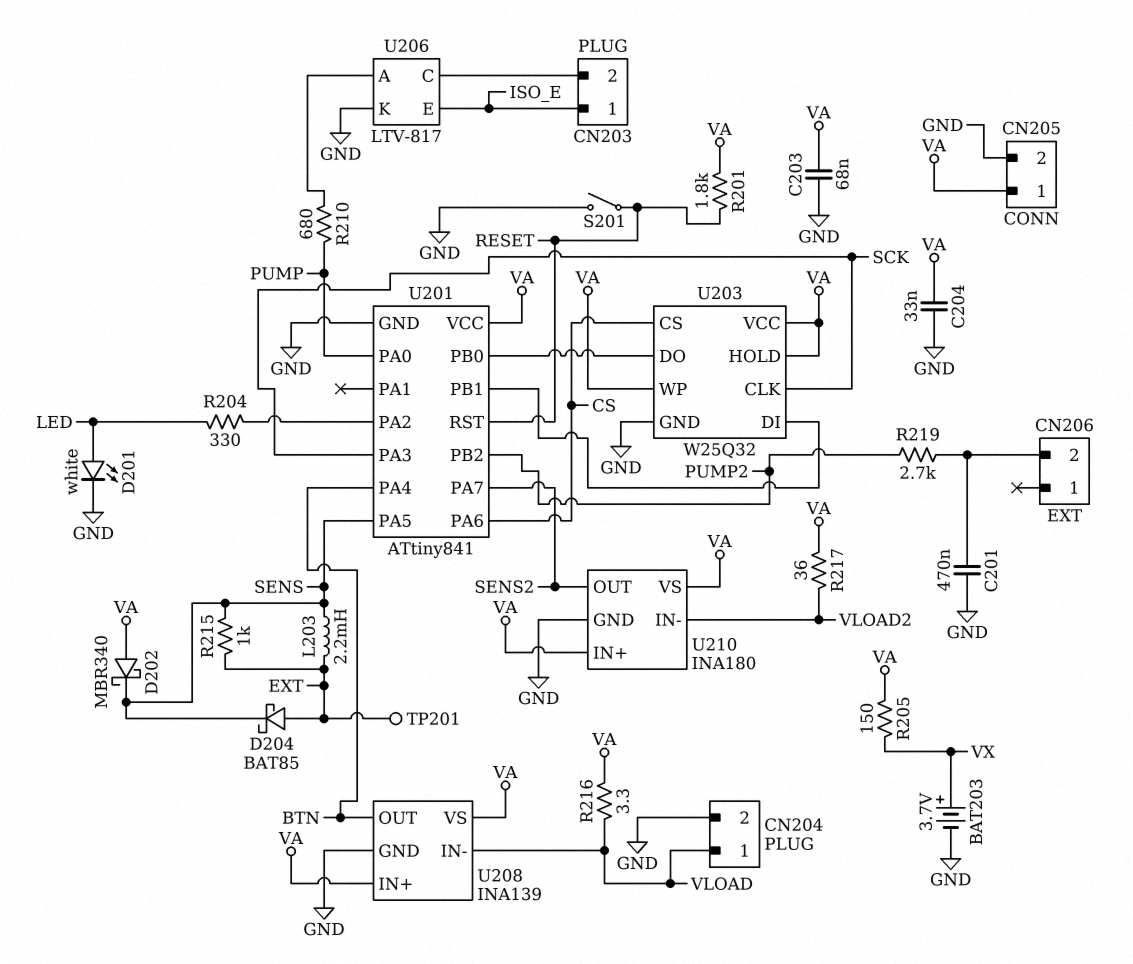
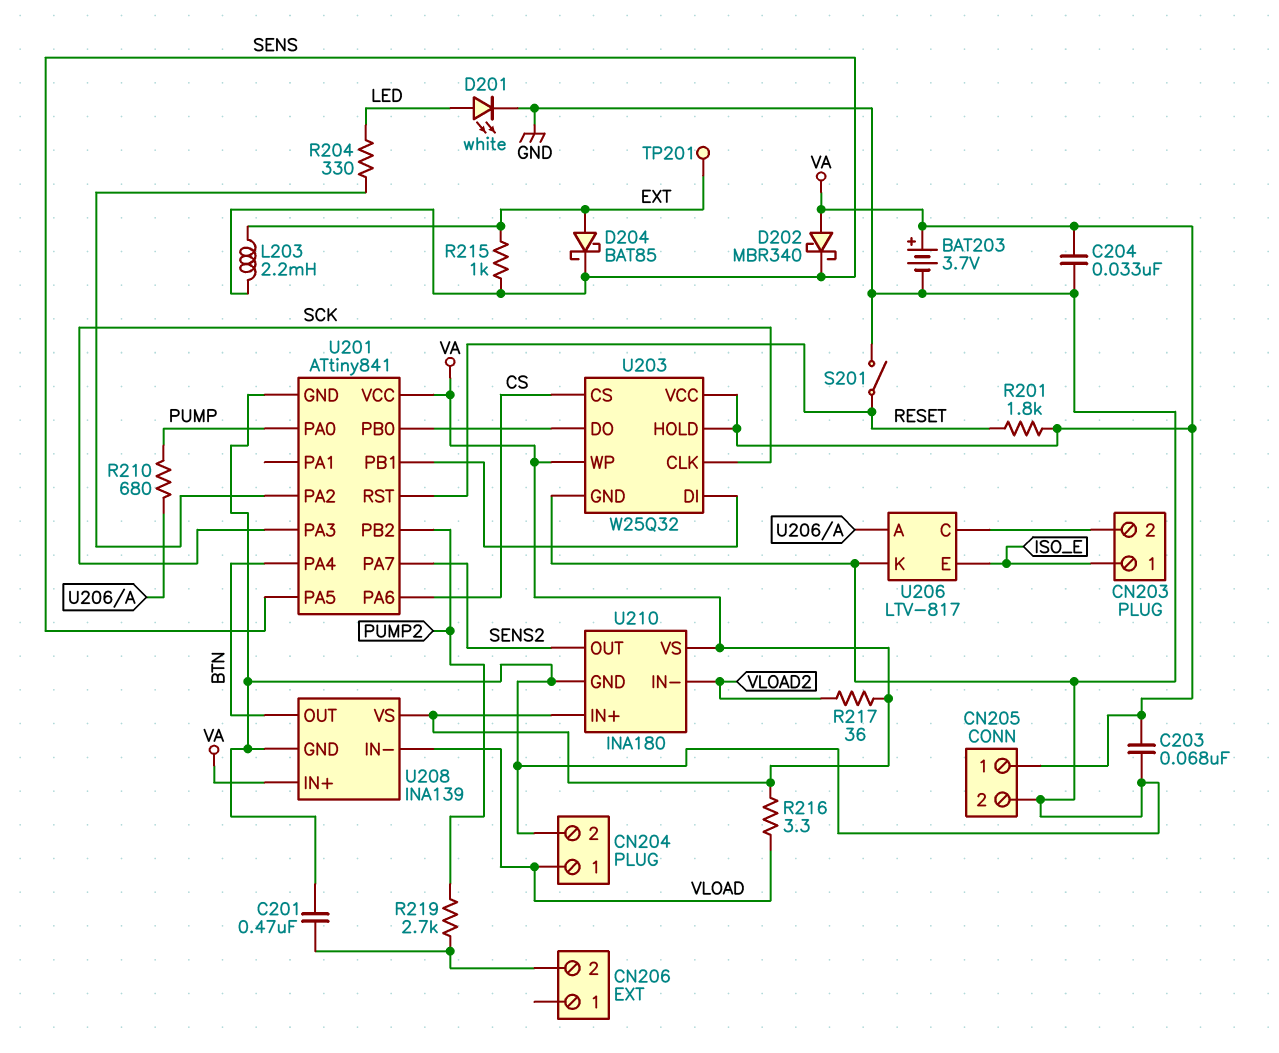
BAT203: 3.7V (plus VX, minus GND) -> 3.7V (plus VA, minus GND)
R205: 150 (VA, VX) -> none

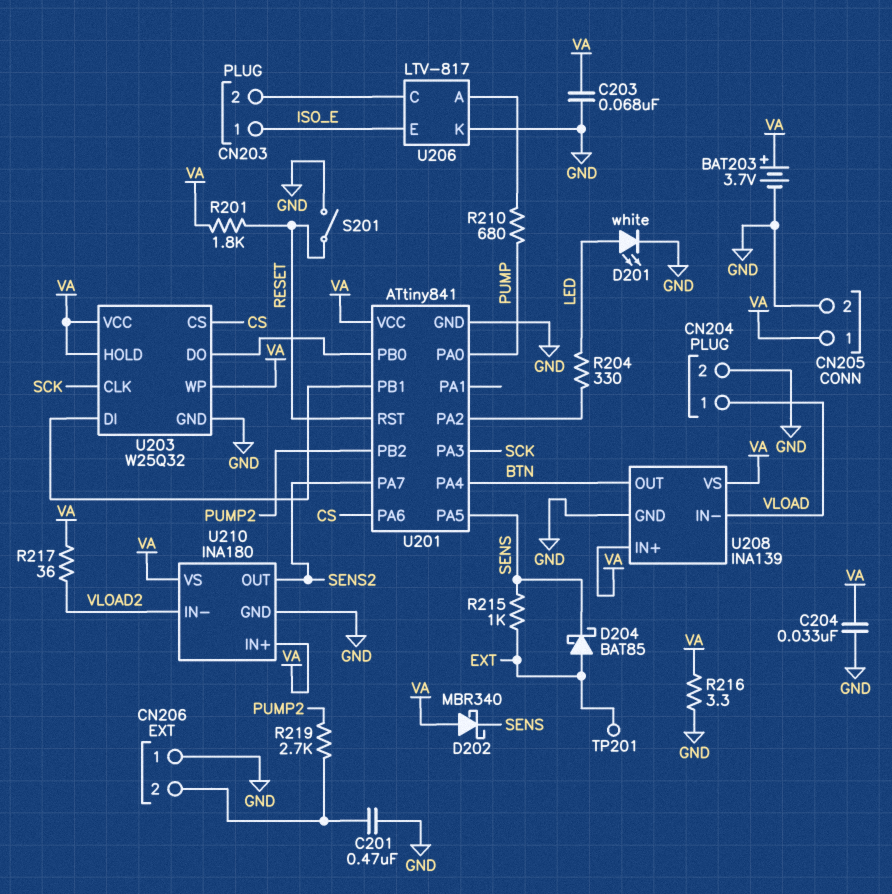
CN206 pin 1: none -> GND
L203: 2.2mH (EXT, SENS) -> none
R216: 3.3 (VA, VLOAD) -> 3.3 (GND, VA)

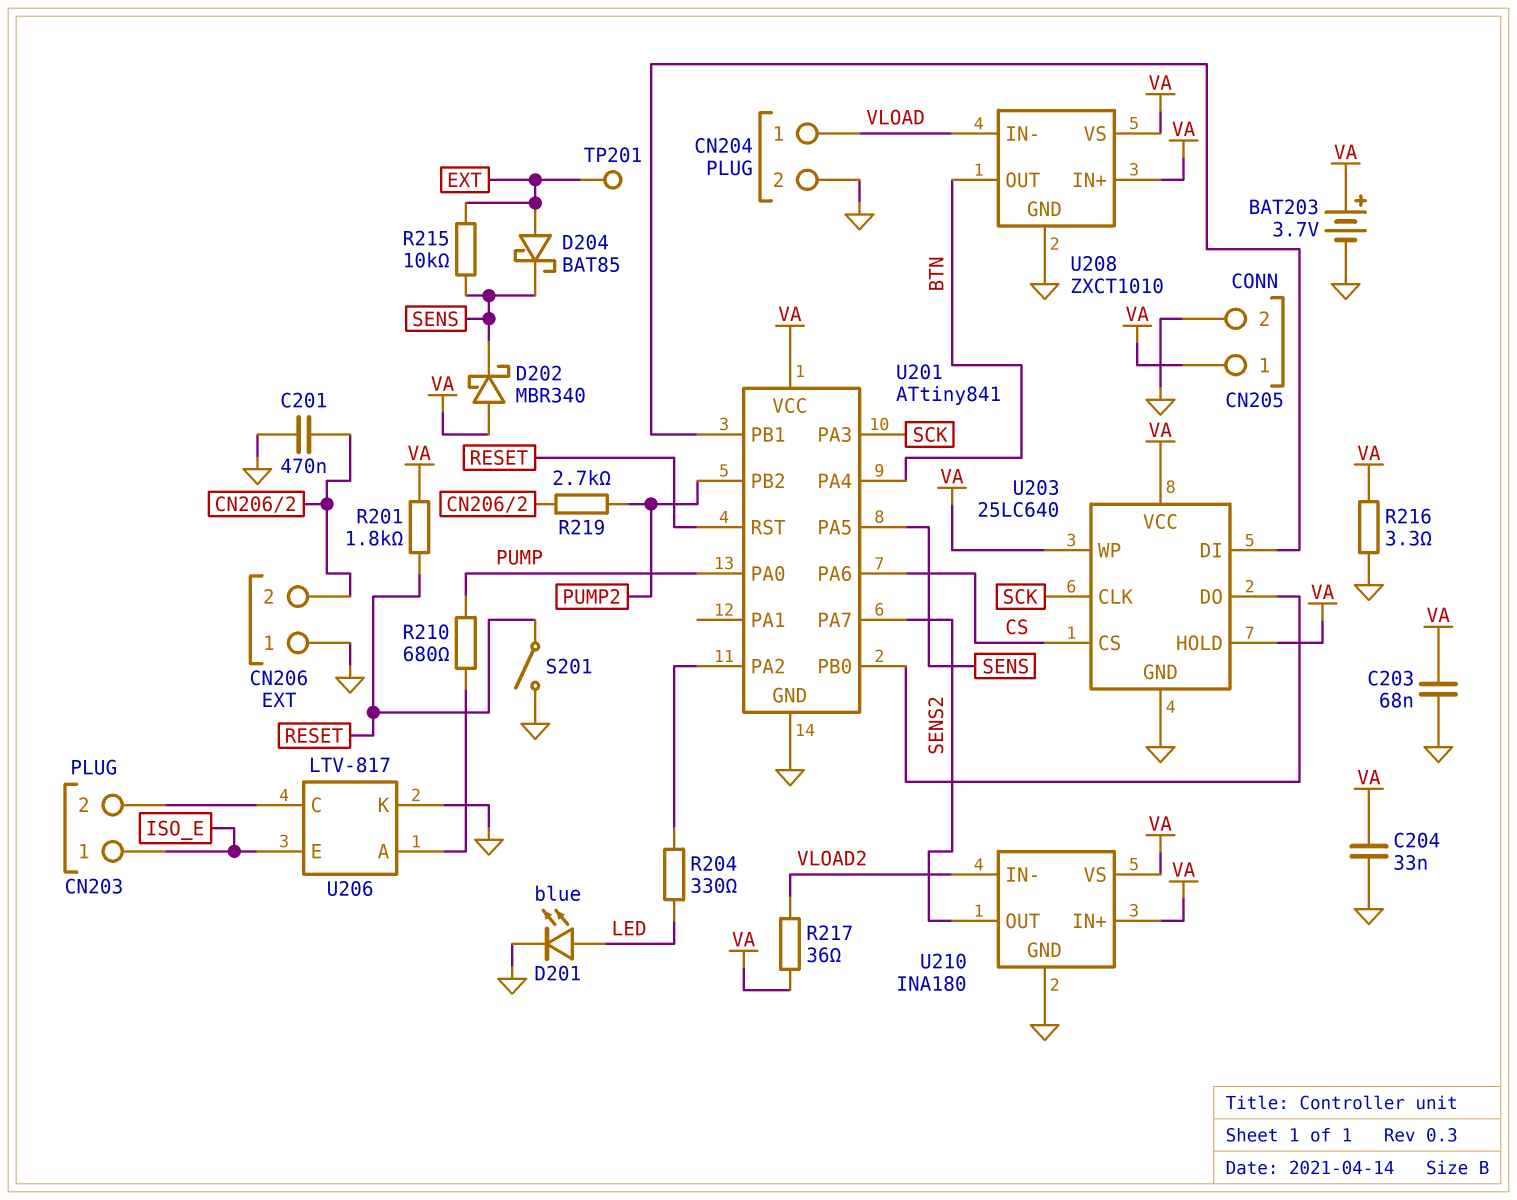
D201: LED white (A LED, K GND) -> LED blue (A LED, K GND)
R215: 1k (EXT, SENS) -> 10k (EXT, SENS)
U203: W25Q32 -> 25LC640
U208: INA139 -> ZXCT1010

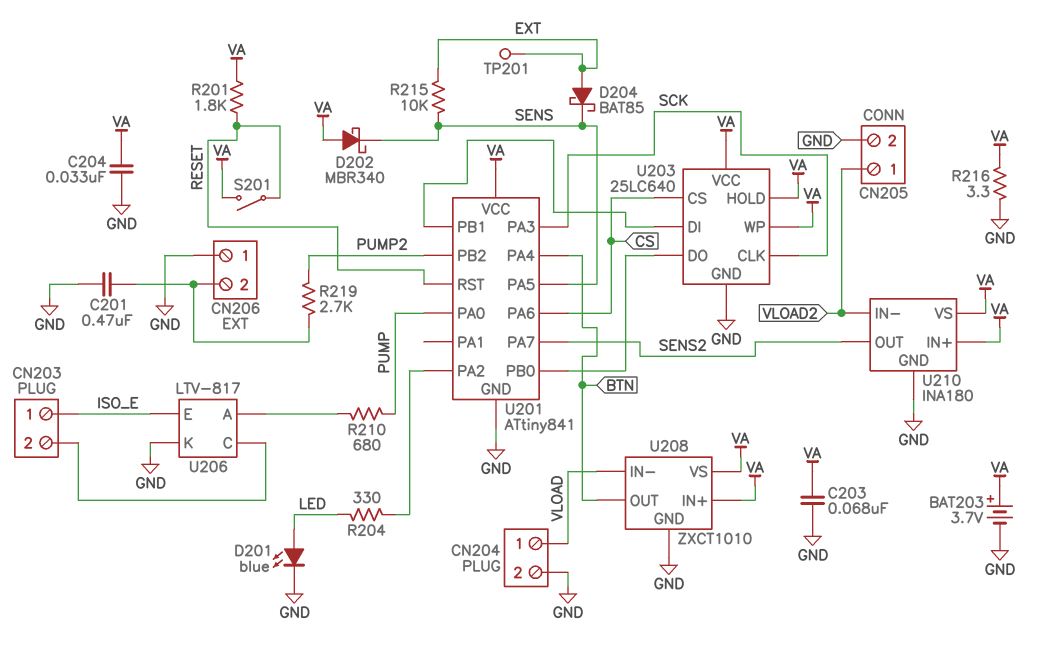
CN205 pin 1: VA -> VLOAD2
R217: 36 (VA, VLOAD2) -> none
S201: switch (GND, RESET) -> switch (RESET, VA)

